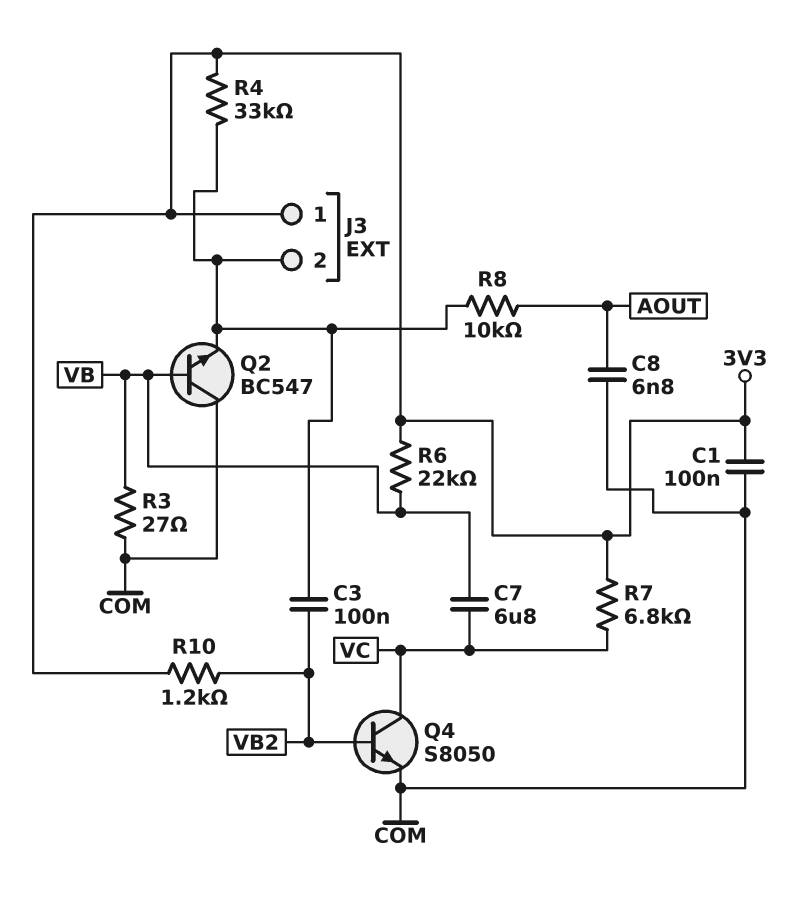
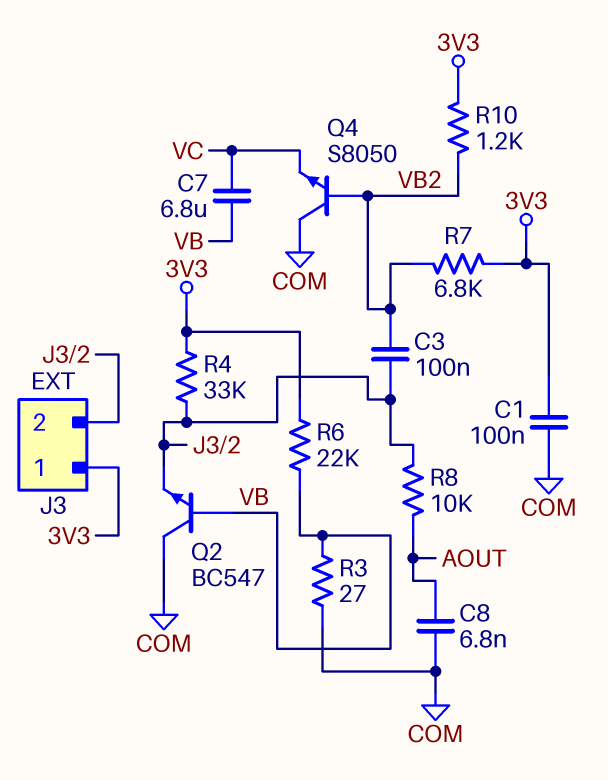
Q4: NPN S8050 (B VB2, C VC, E COM) -> NPN S8050 (B VB2, C COM, E VC)
R7: 6.8k (3V3, VC) -> 6.8k (3V3, VB2)

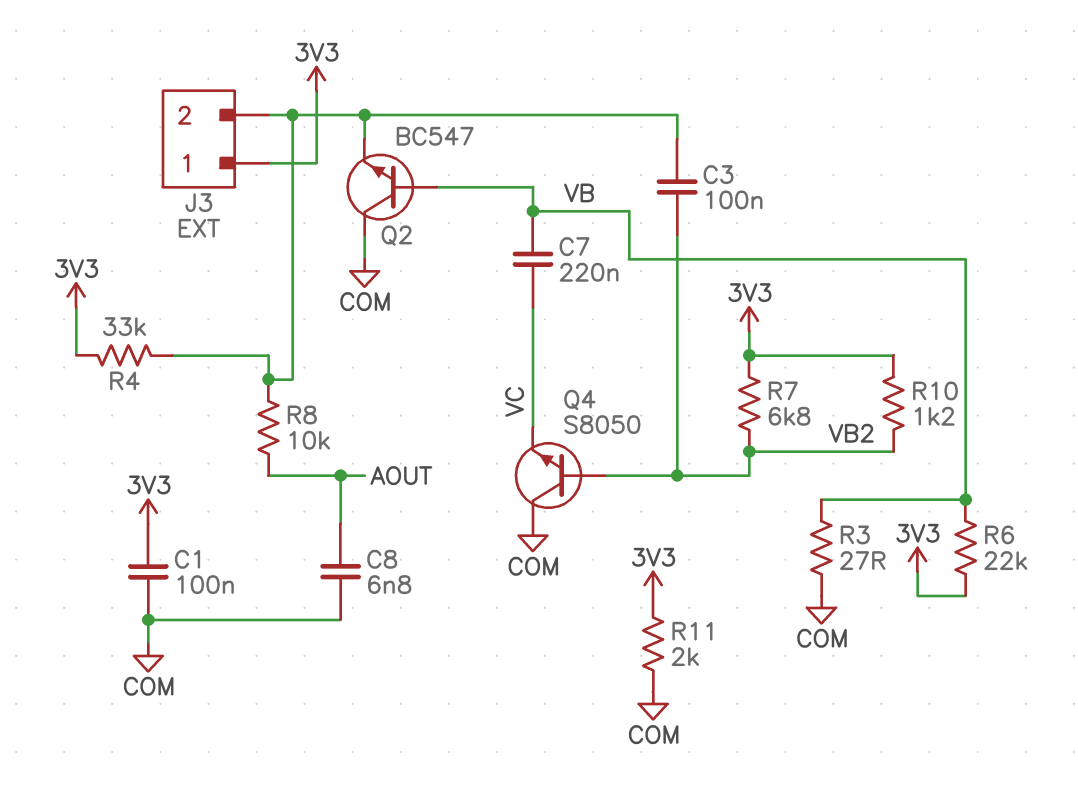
C7: 6.8uF (VB, VC) -> 220nF (VB, VC)
R11: none -> 2k (3V3, COM)

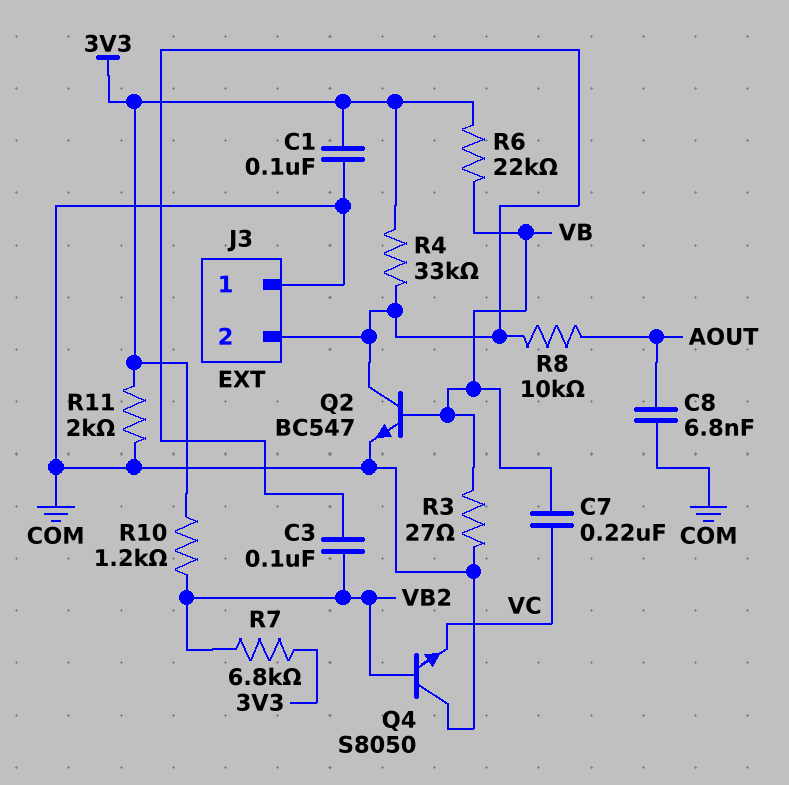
J3 pin 1: 3V3 -> COM
Q2: NPN BC547 (B VB, C COM, E J3/2) -> NPN BC547 (B VB, C J3/2, E COM)

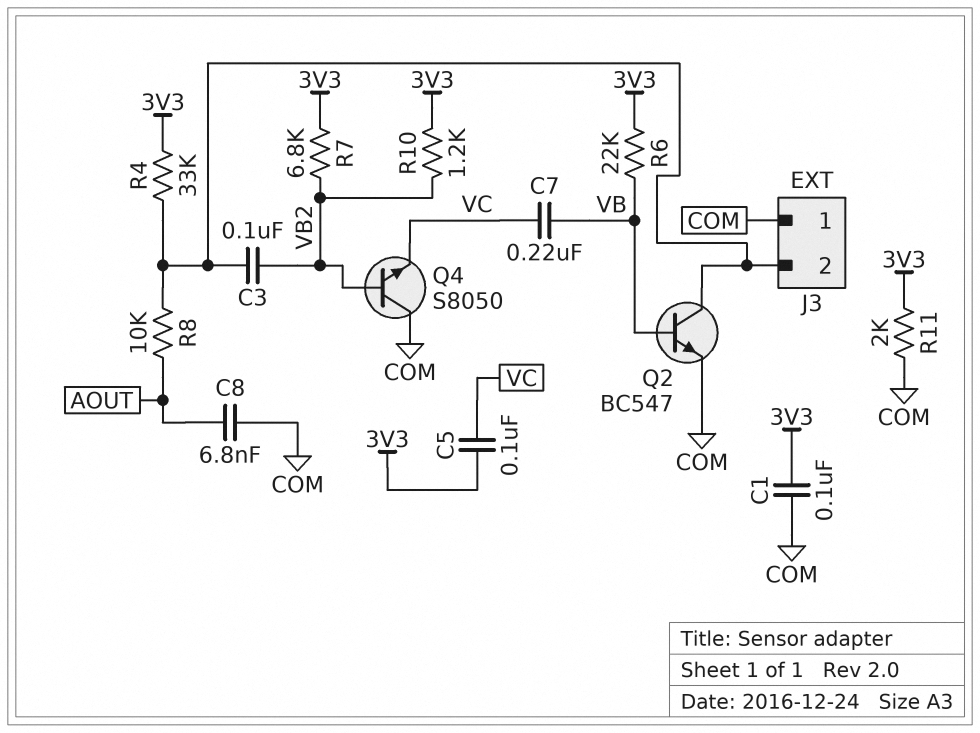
C5: none -> 100nF (3V3, VC)
R3: 27 (COM, VB) -> none

